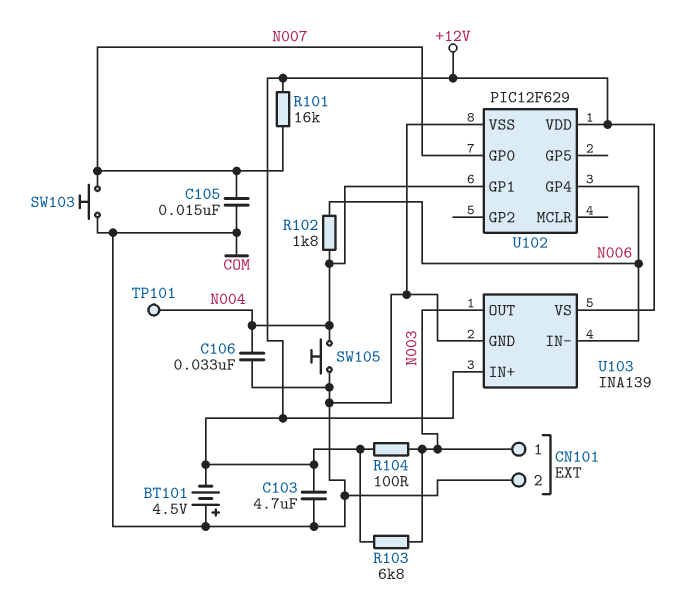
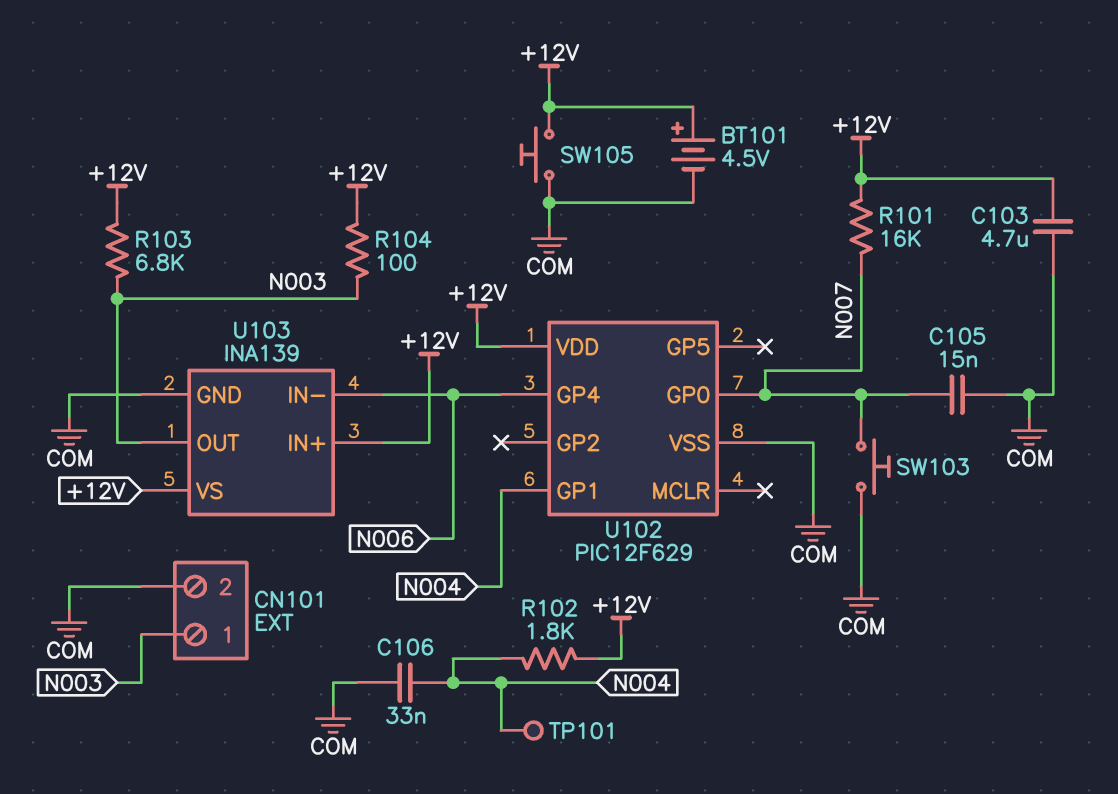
BT101: 4.5V (plus COM, minus +12V) -> 4.5V (plus +12V, minus COM)
R102: 1.8k (N004, N006) -> 1.8k (+12V, N004)
SW105: button (COM, N004) -> button (+12V, COM)

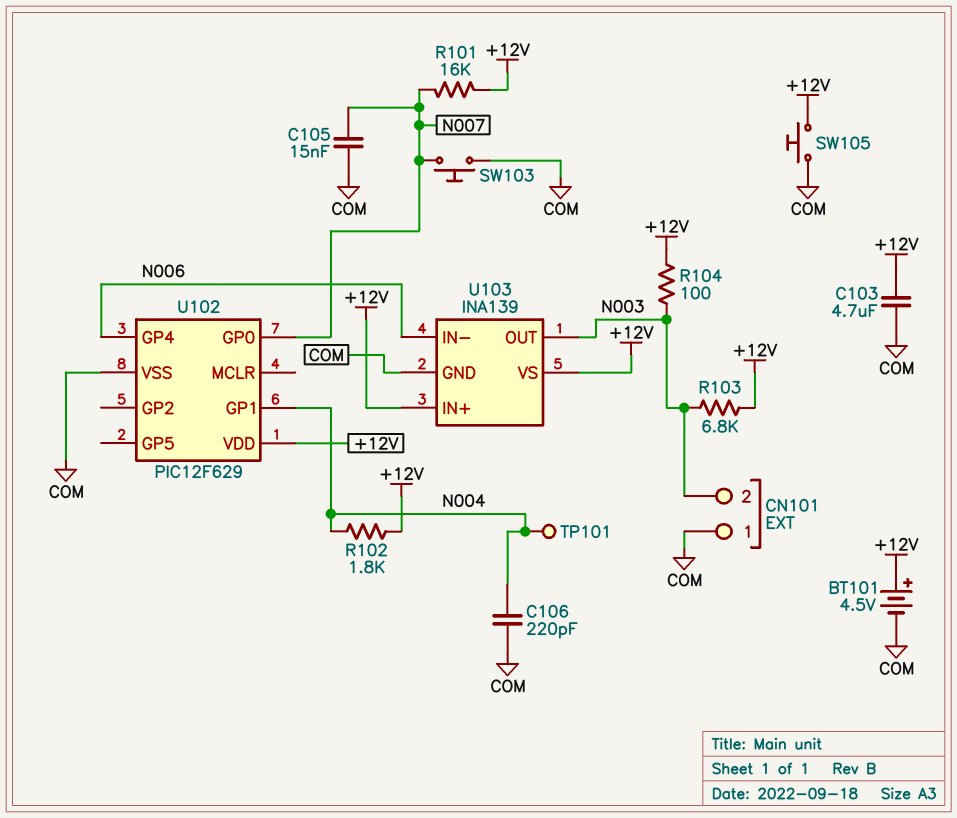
C106: 33nF (COM, N004) -> 220pF (COM, N004)
CN101 pin 1: N003 -> COM
CN101 pin 2: COM -> N003

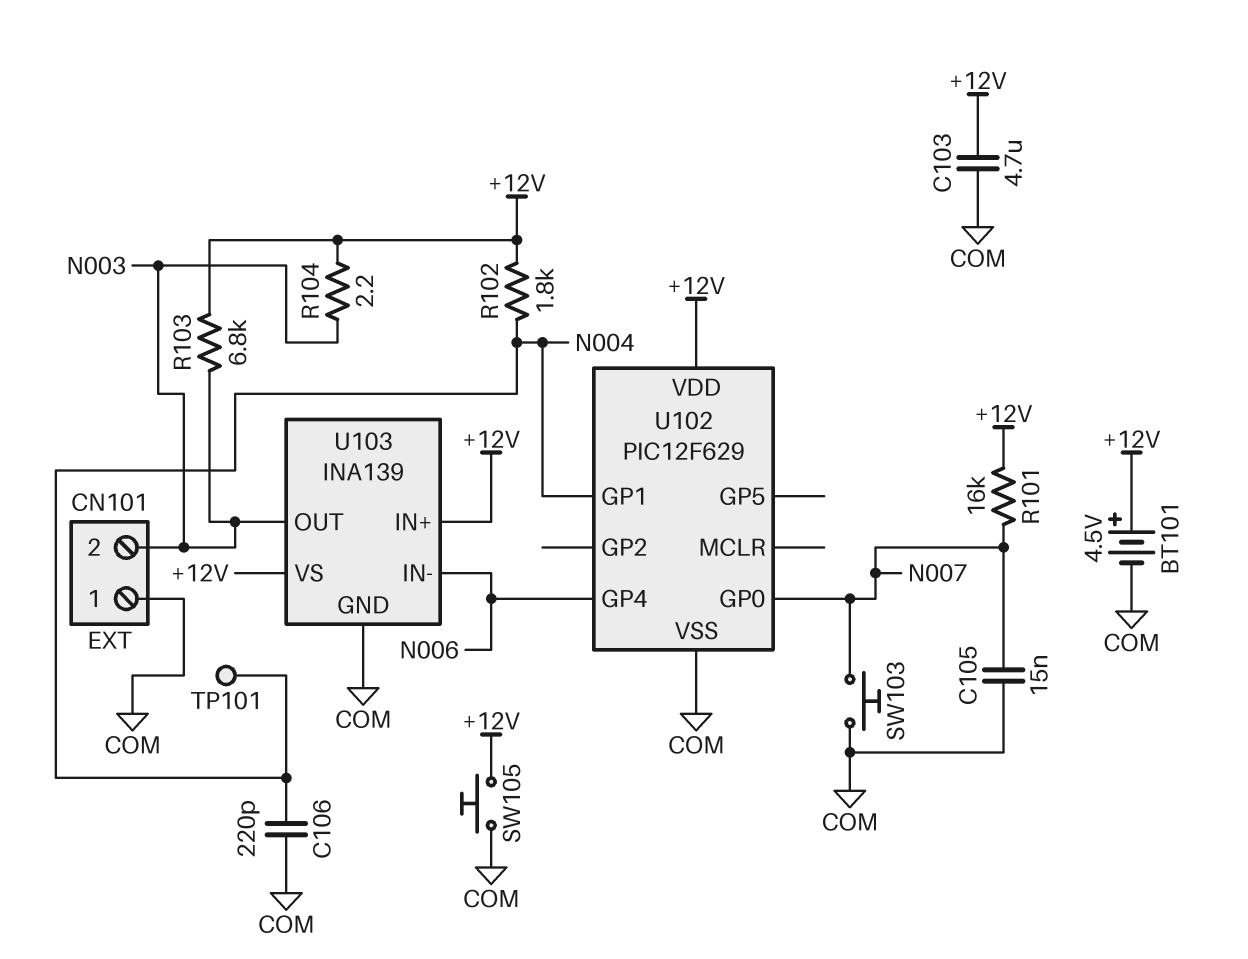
R104: 100 (+12V, N003) -> 2.2 (+12V, N003)

